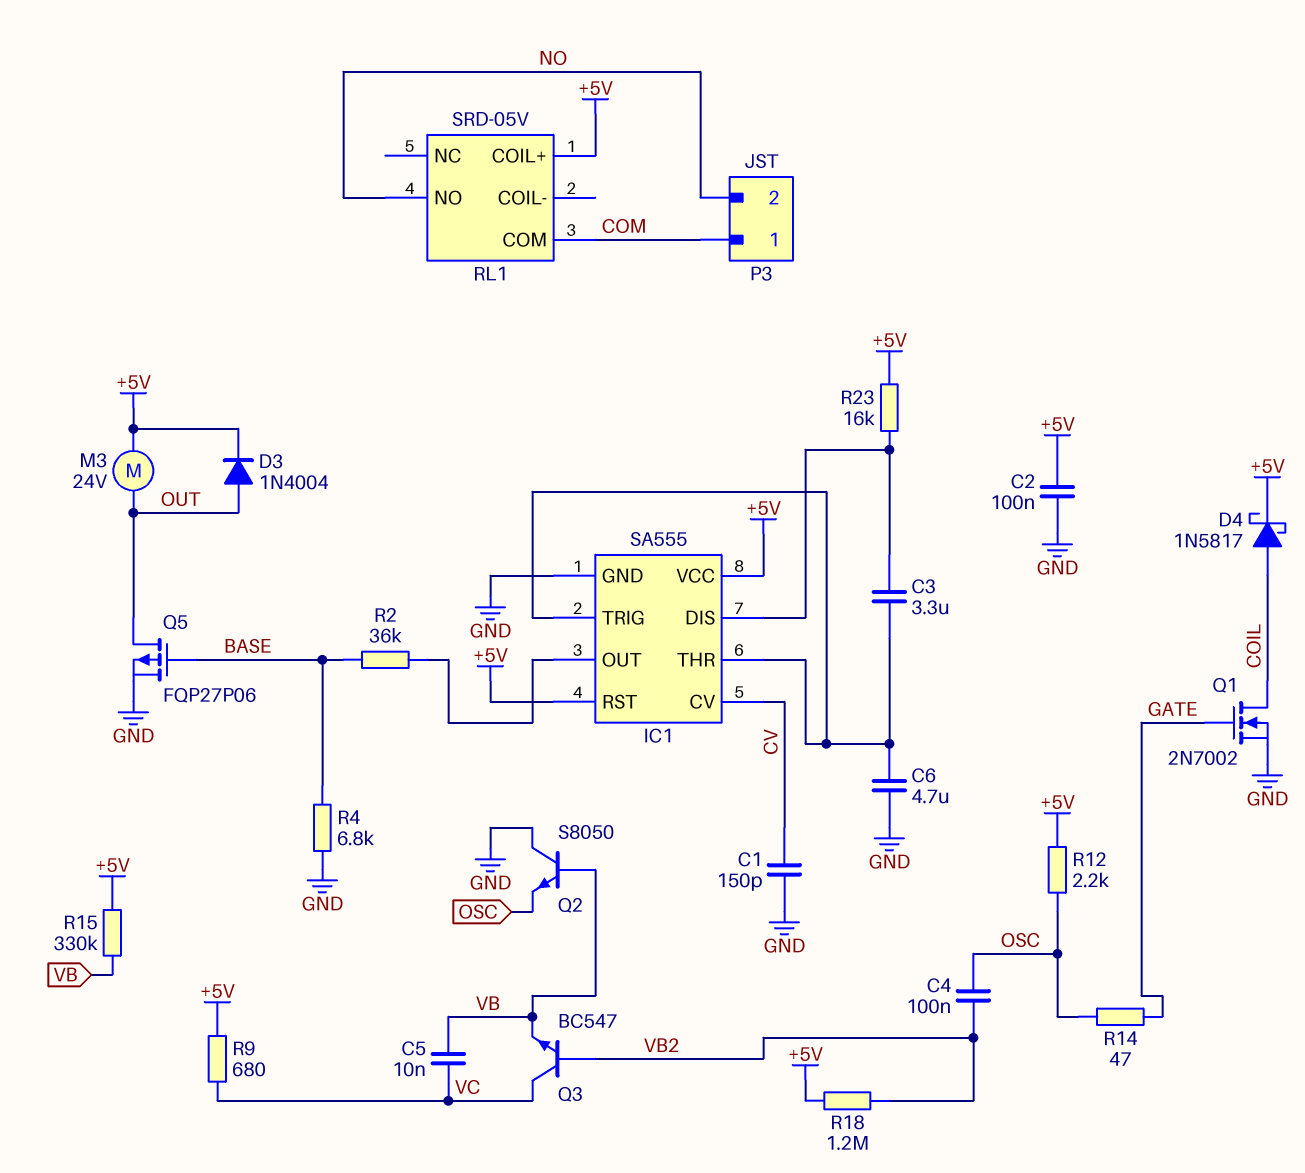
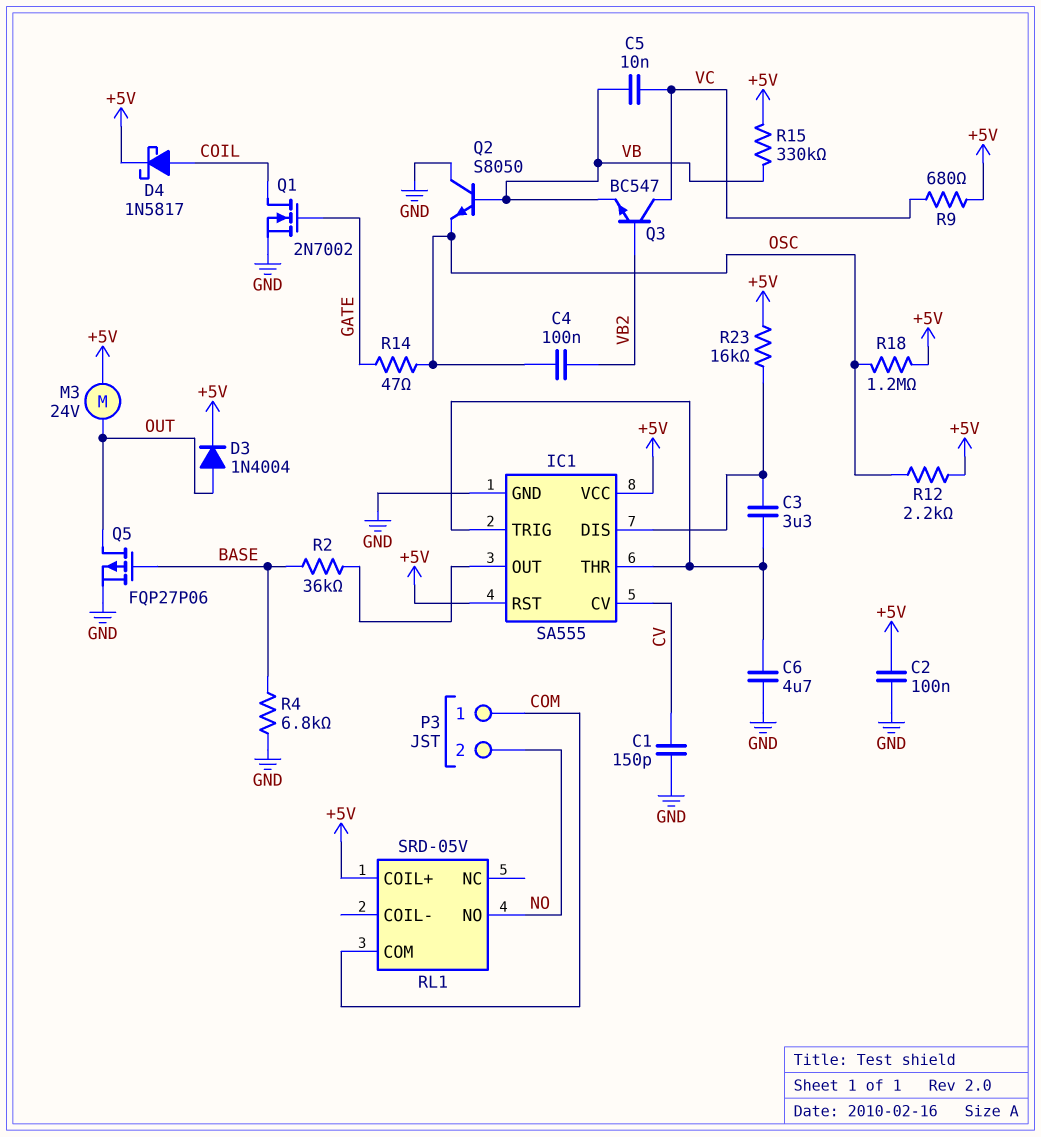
R18: 1.2M (+5V, VB2) -> 1.2M (+5V, OSC)

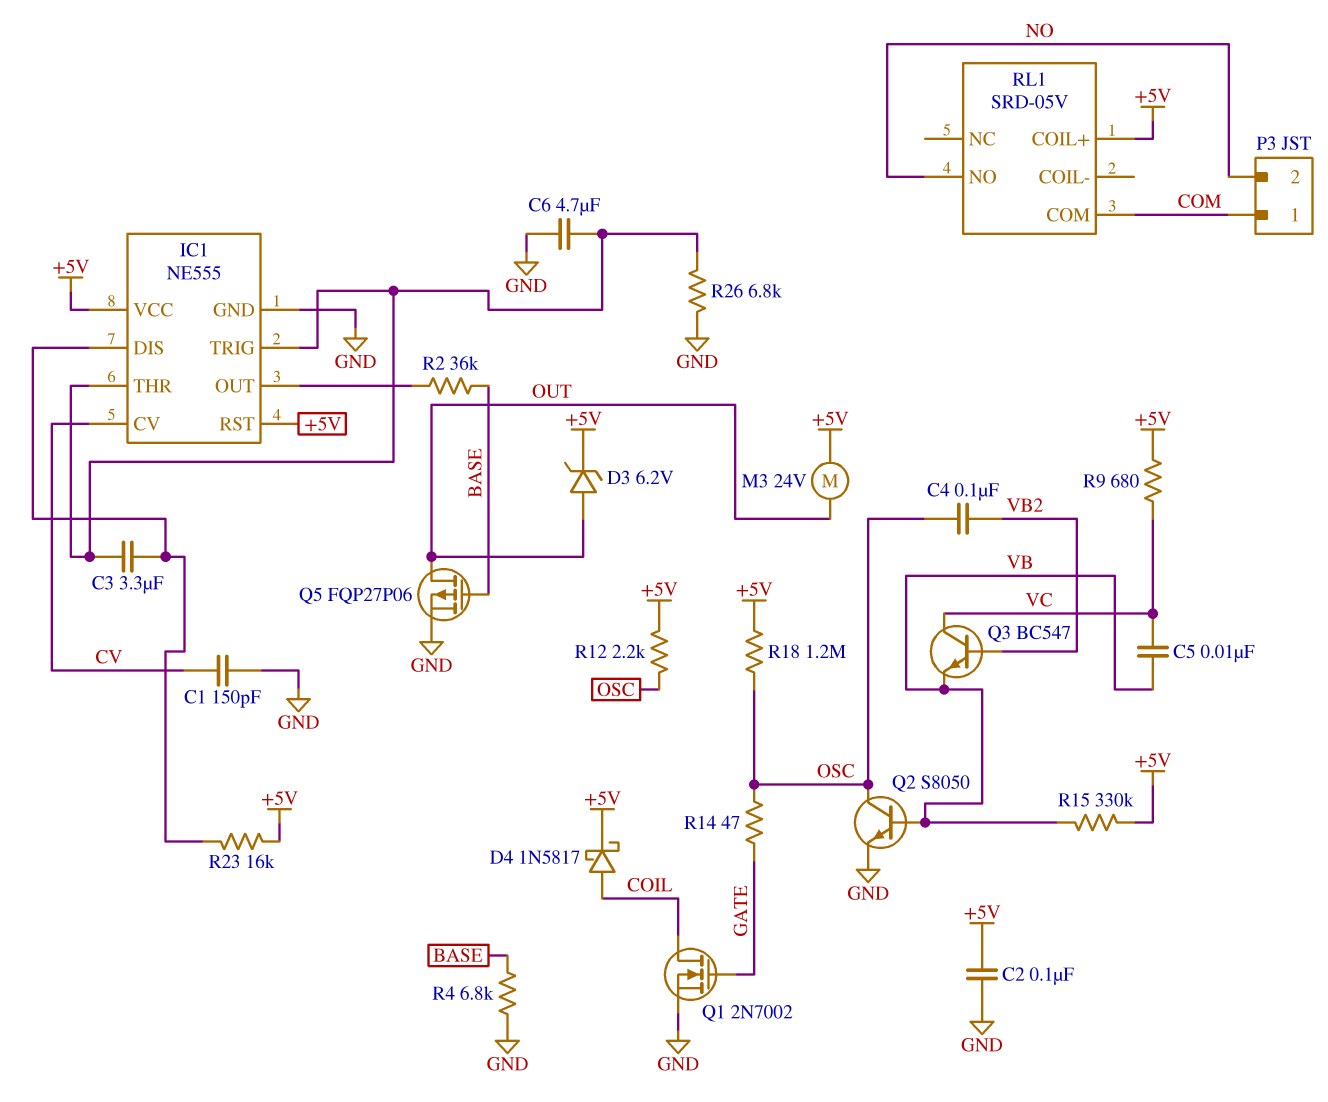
D3: diode 1N4004 (A OUT, K +5V) -> zener 6.2V (A OUT, K +5V)
IC1: SA555 -> NE555
Q2: NPN S8050 (B VB, C GND, E OSC) -> NPN S8050 (B VB, C OSC, E GND)
R26: none -> 6.8k (GND, IC1/THR)

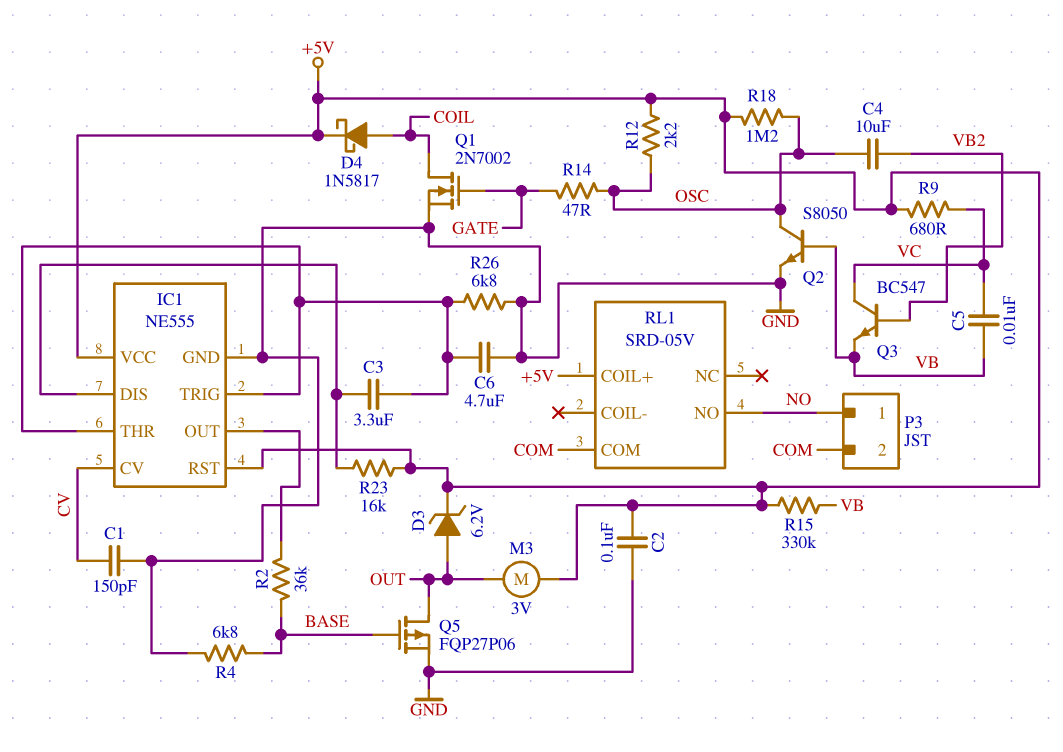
C4: 100nF (OSC, VB2) -> 10uF (OSC, VB2)
M3: motor 24V (+5V, OUT) -> motor 3V (+5V, OUT)
P3 pin 1: COM -> NO
P3 pin 2: NO -> COM

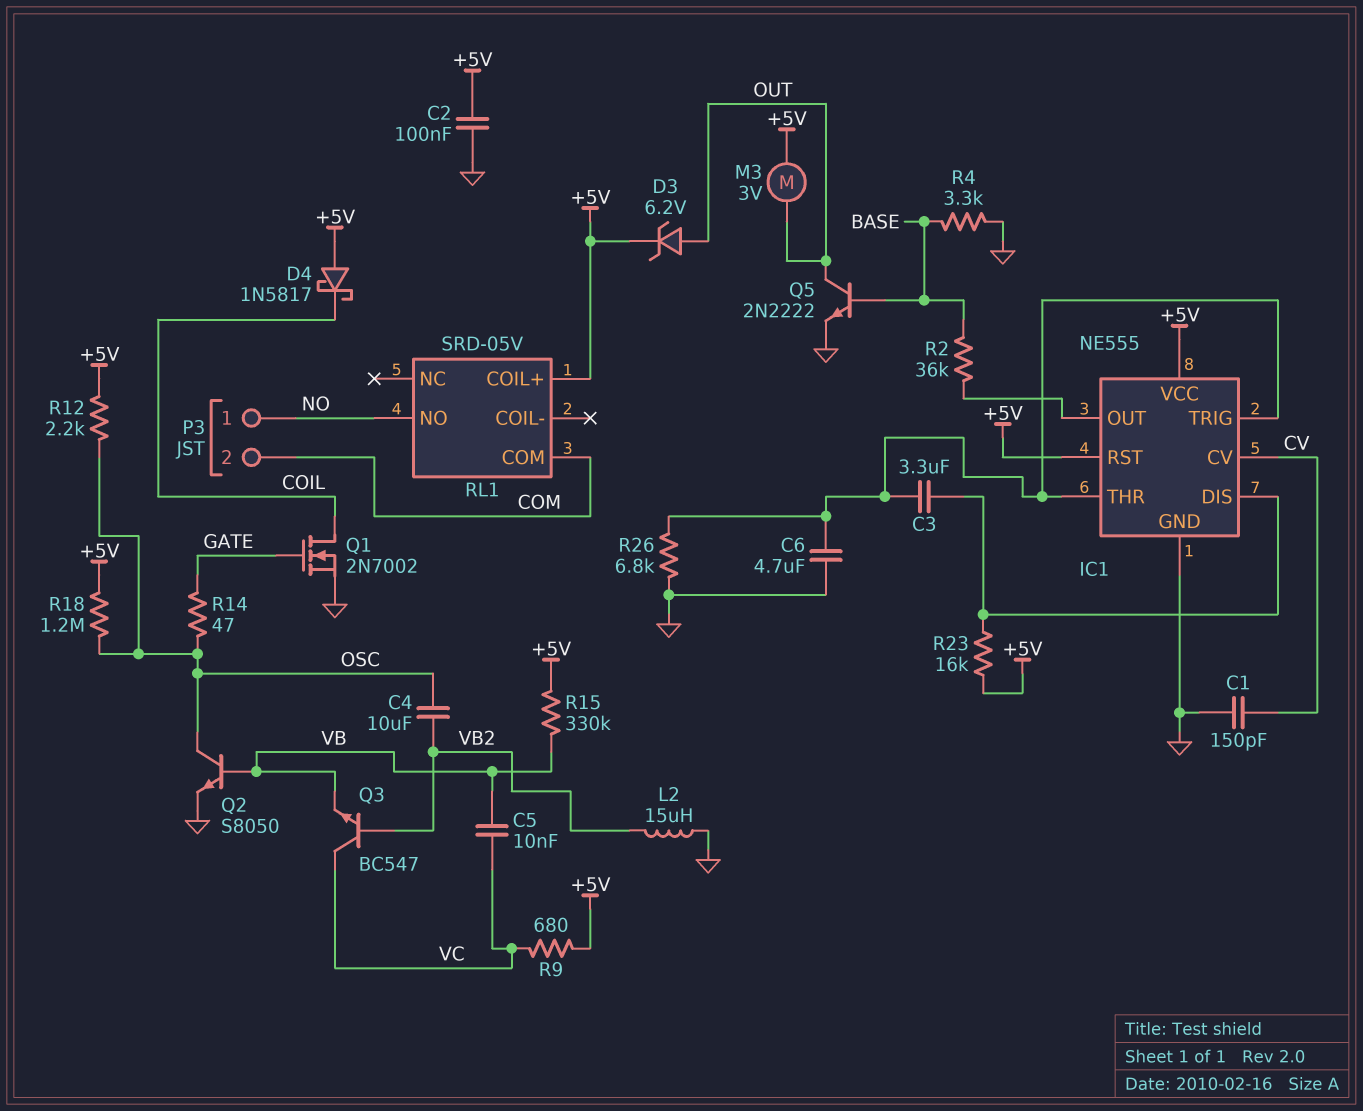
D4: schottky 1N5817 (A COIL, K +5V) -> schottky 1N5817 (A +5V, K COIL)
L2: none -> 15uH (GND, VB2)
Q5: PMOS FQP27P06 (G BASE, D OUT, S GND) -> NPN 2N2222 (B BASE, C OUT, E GND)
R4: 6.8k (BASE, GND) -> 3.3k (BASE, GND)

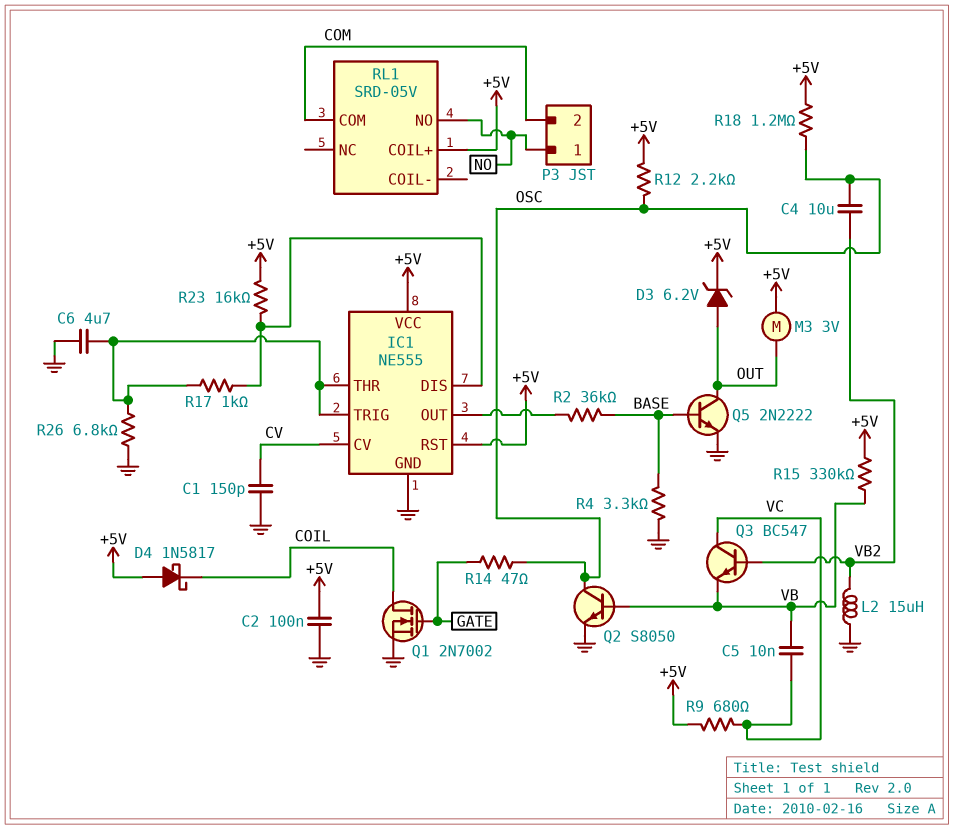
C3: 3.3uF (IC1/DIS, IC1/THR) -> none
R17: none -> 1k (IC1/DIS, IC1/THR)

